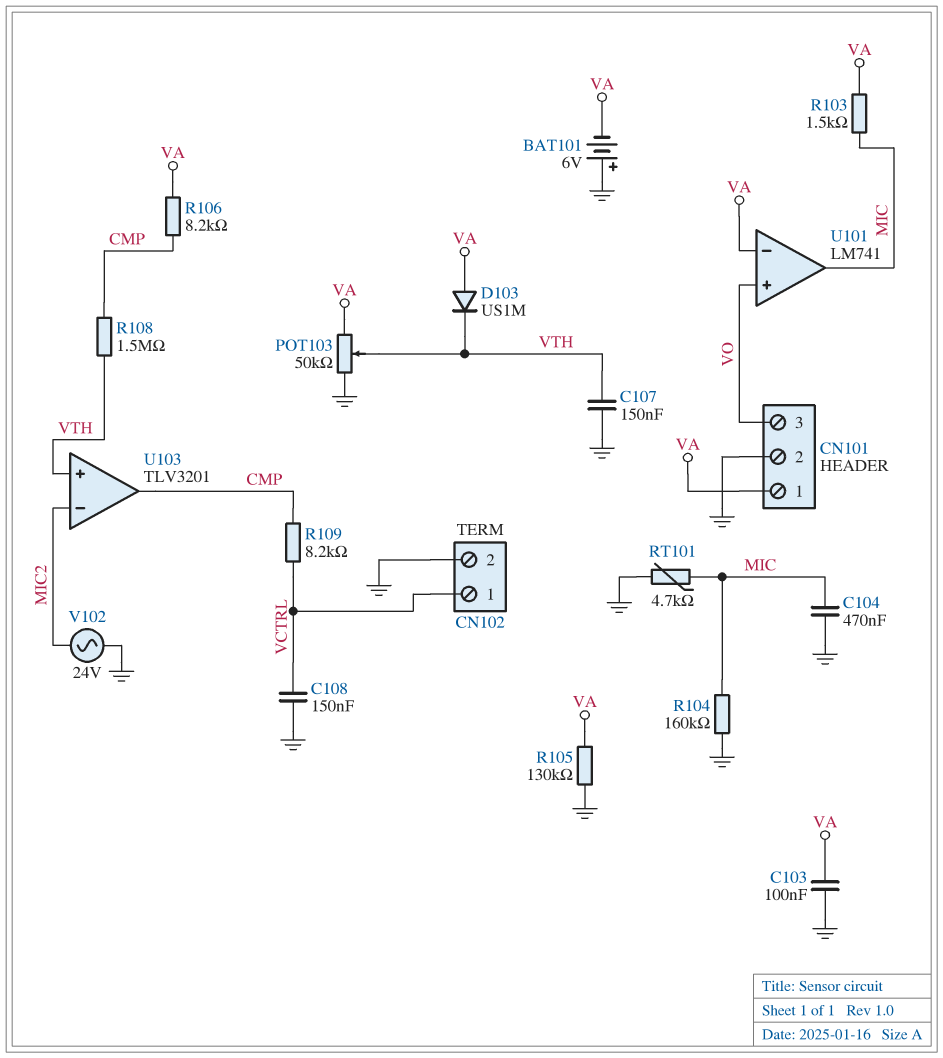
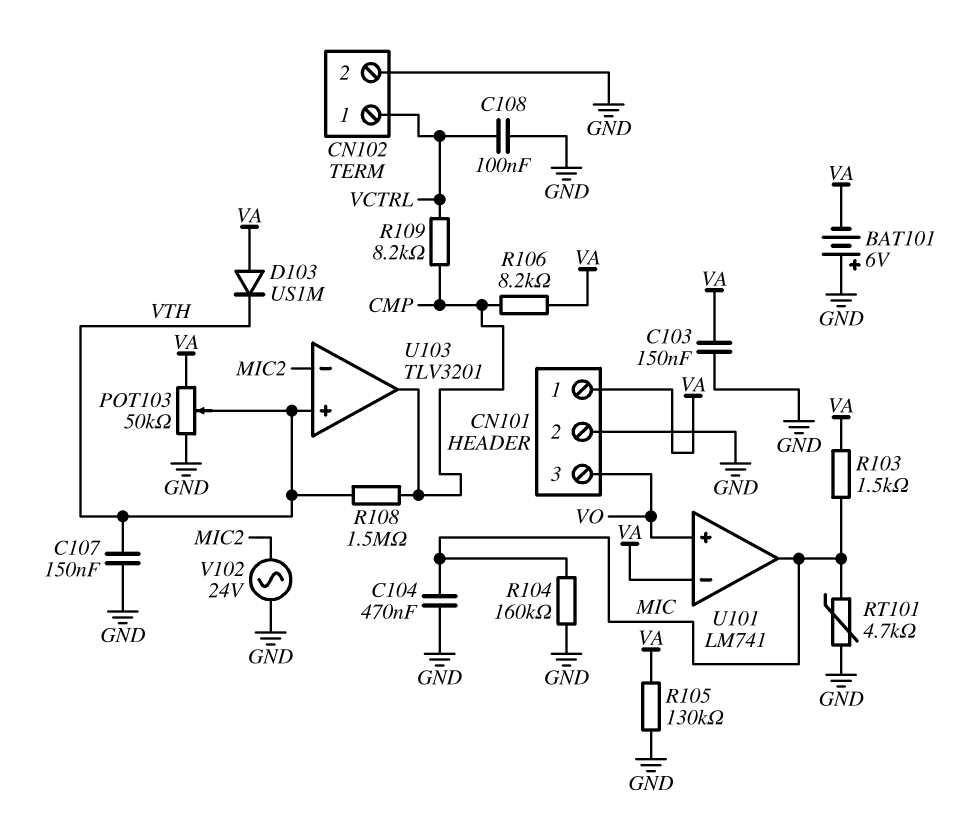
C103: 100nF (GND, VA) -> 150nF (GND, VA)
C108: 150nF (GND, VCTRL) -> 100nF (GND, VCTRL)

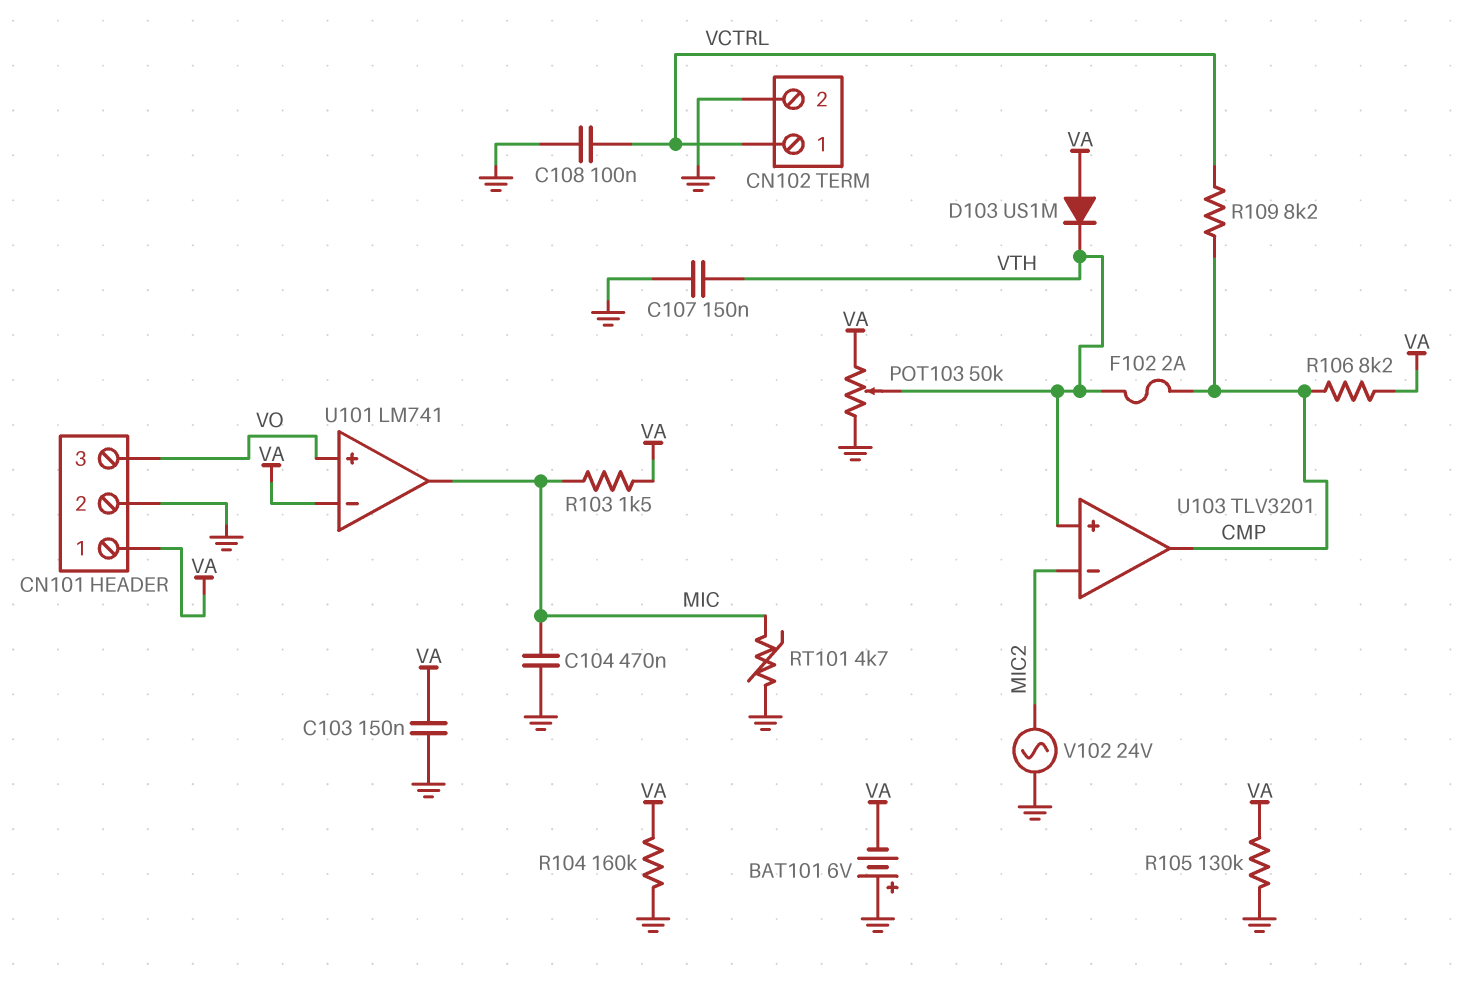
F102: none -> 2A (CMP, VTH)
R104: 160k (GND, MIC) -> 160k (GND, VA)
R108: 1.5M (CMP, VTH) -> none

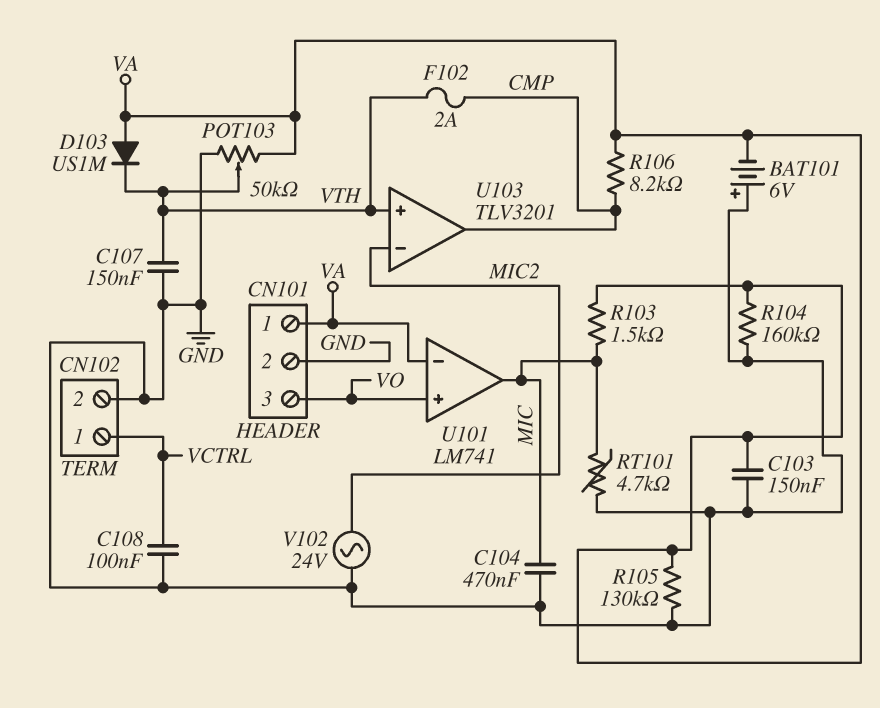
R109: 8.2k (CMP, VCTRL) -> none

